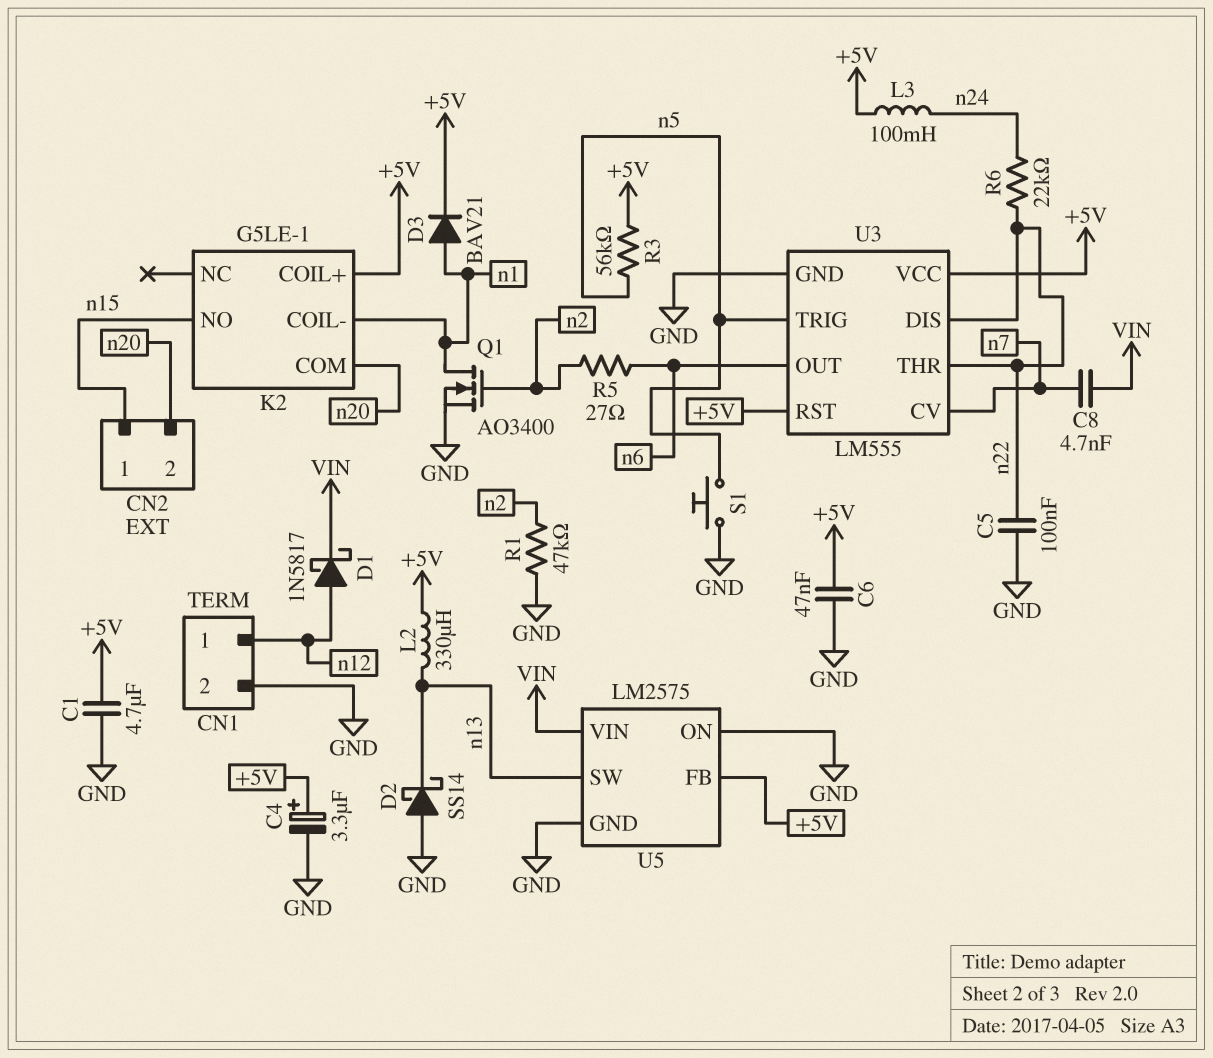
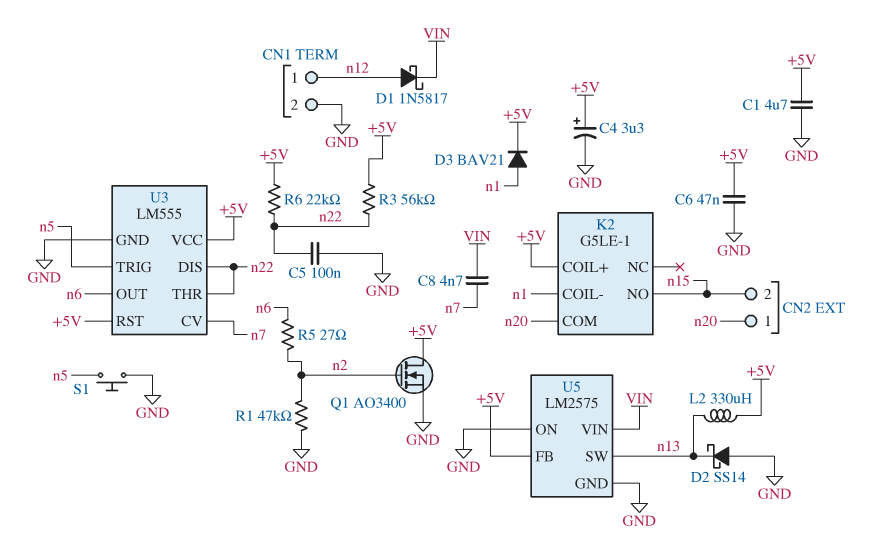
CN2 pin 1: n15 -> n20
CN2 pin 2: n20 -> n15
L3: 100mH (+5V, n24) -> none
Q1: NMOS AO3400 (G n2, D n1, S GND) -> NMOS AO3400 (G n2, D +5V, S GND)
R3: 56k (+5V, n5) -> 56k (+5V, n22)
R6: 22k (n22, n24) -> 22k (+5V, n22)

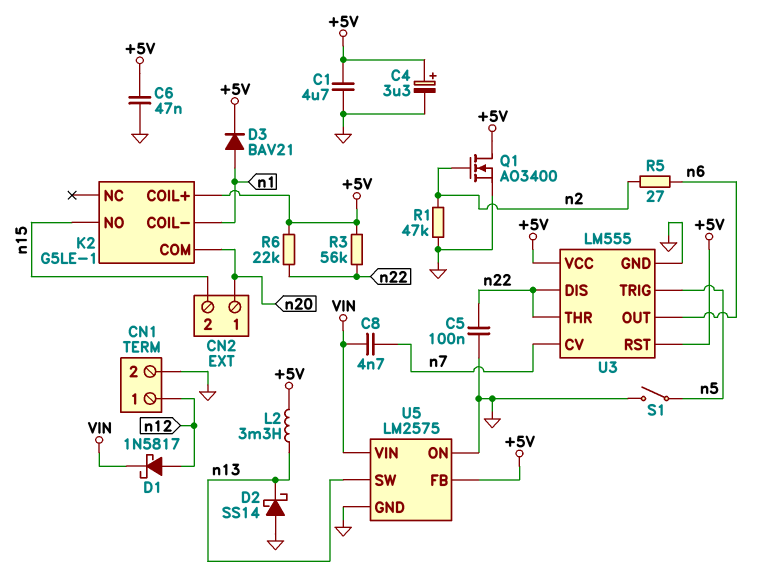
L2: 330uH (+5V, n13) -> 3.3mH (+5V, n13)
S1: button (GND, n5) -> switch (GND, n5)

